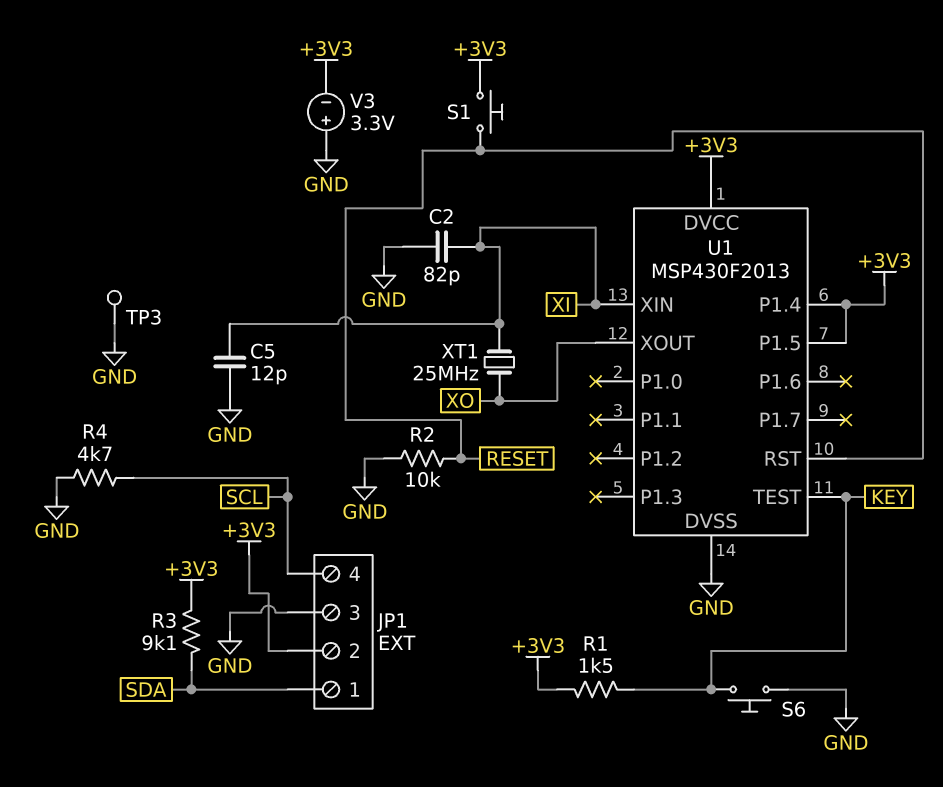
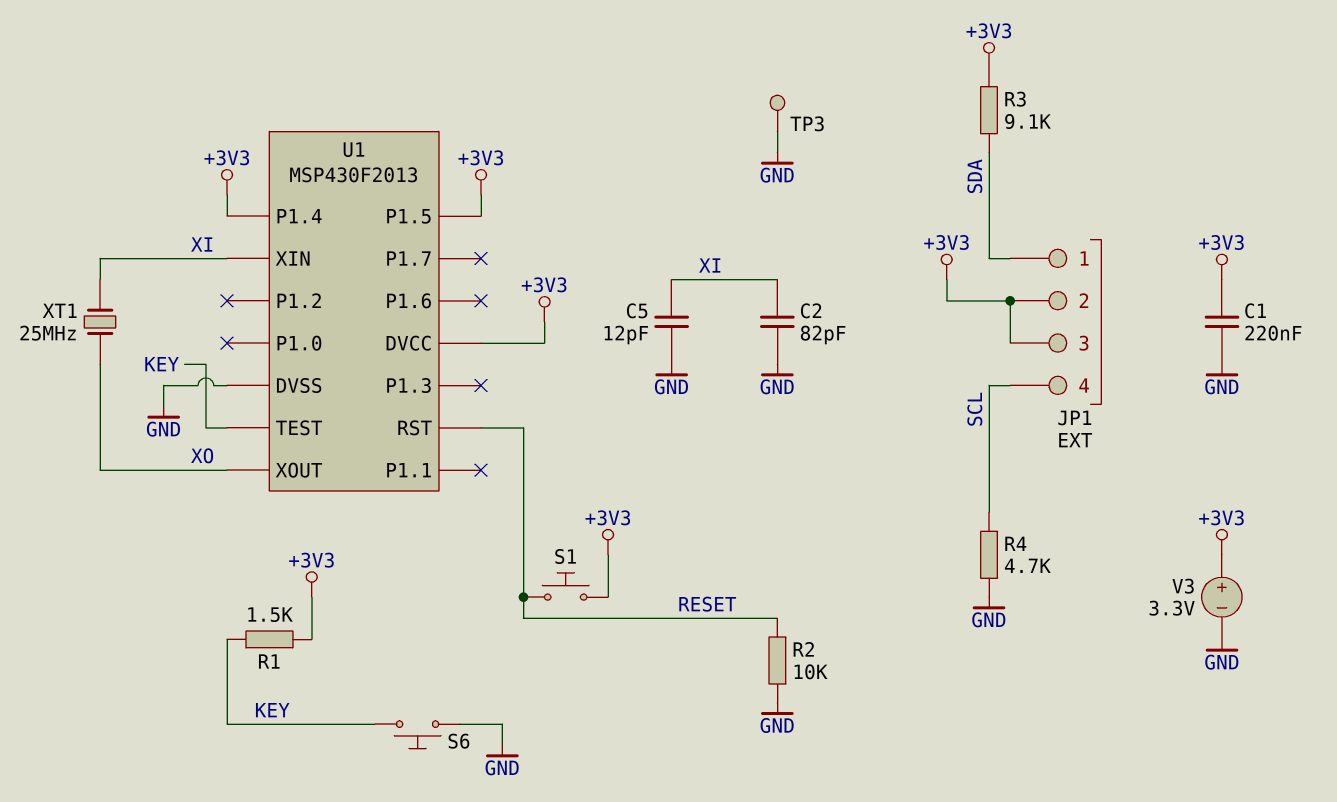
C1: none -> 220nF (+3V3, GND)
JP1 pin 3: GND -> +3V3
V3: 3.3V (plus GND, minus +3V3) -> 3.3V (plus +3V3, minus GND)

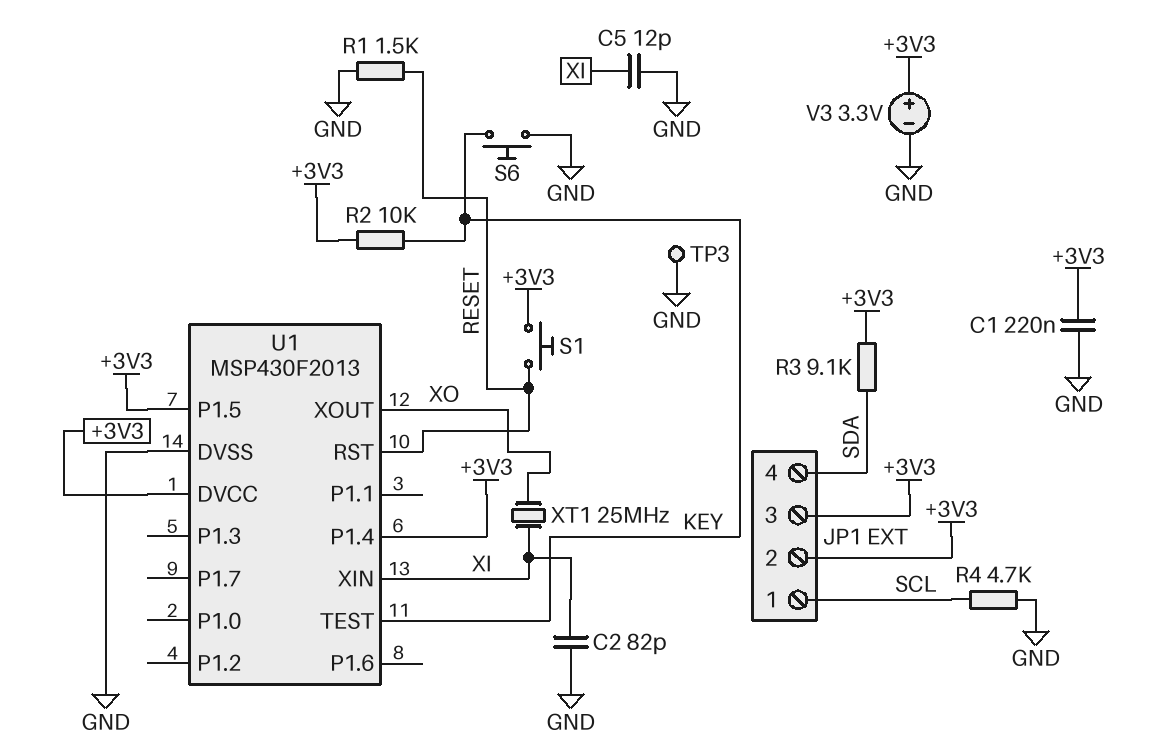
JP1 pin 1: SDA -> SCL
JP1 pin 4: SCL -> SDA
R1: 1.5k (+3V3, KEY) -> 1.5k (GND, RESET)
R2: 10k (GND, RESET) -> 10k (+3V3, KEY)

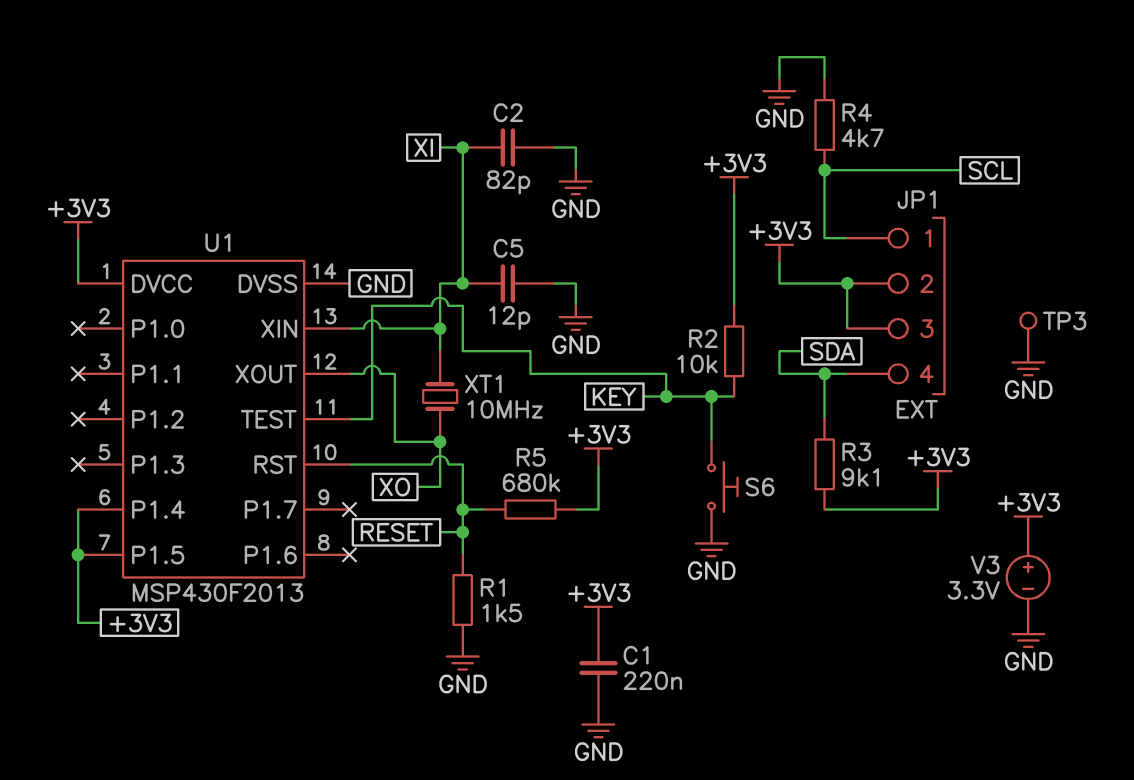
R5: none -> 680k (+3V3, RESET)
S1: button (+3V3, RESET) -> none
XT1: 25MHz (XI, XO) -> 10MHz (XI, XO)

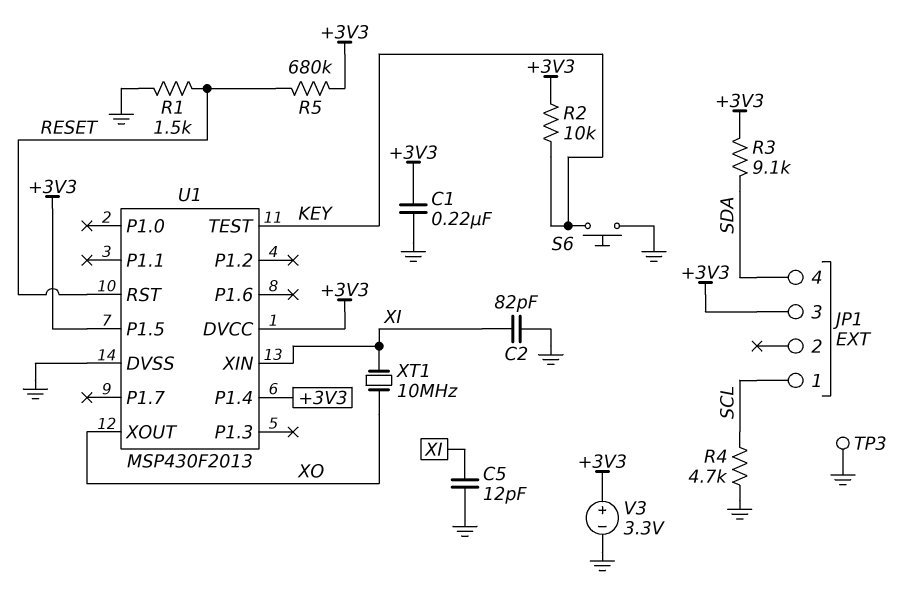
JP1 pin 2: +3V3 -> none

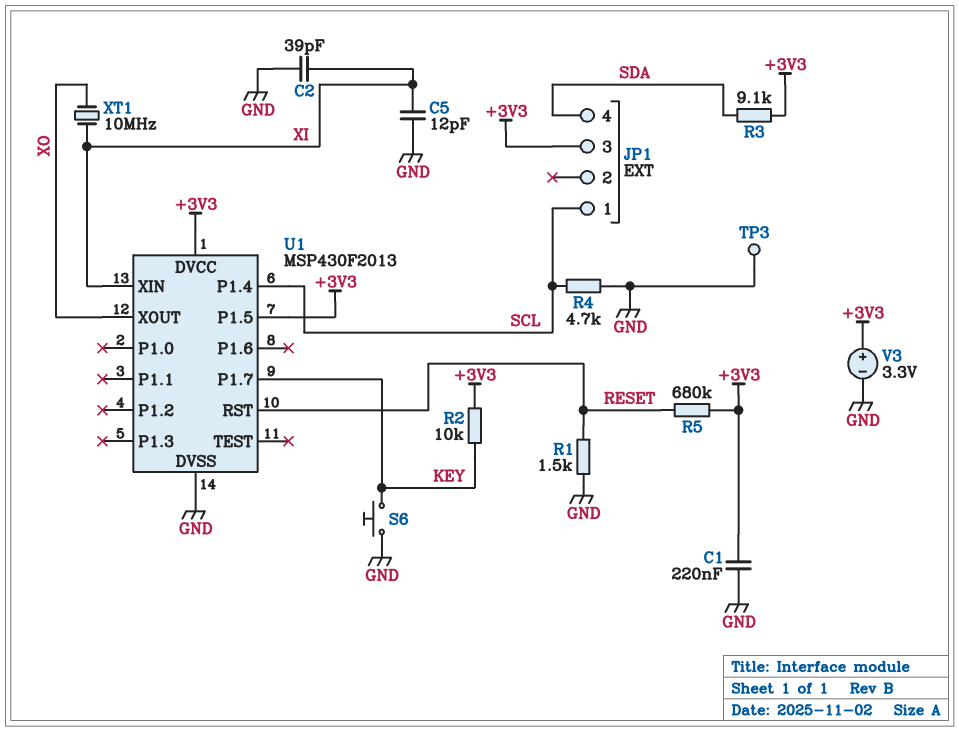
C2: 82pF (GND, XI) -> 39pF (GND, XI)
U1 pin P1.4: +3V3 -> SCL
U1 pin P1.7: none -> KEY
U1 pin TEST: KEY -> none

